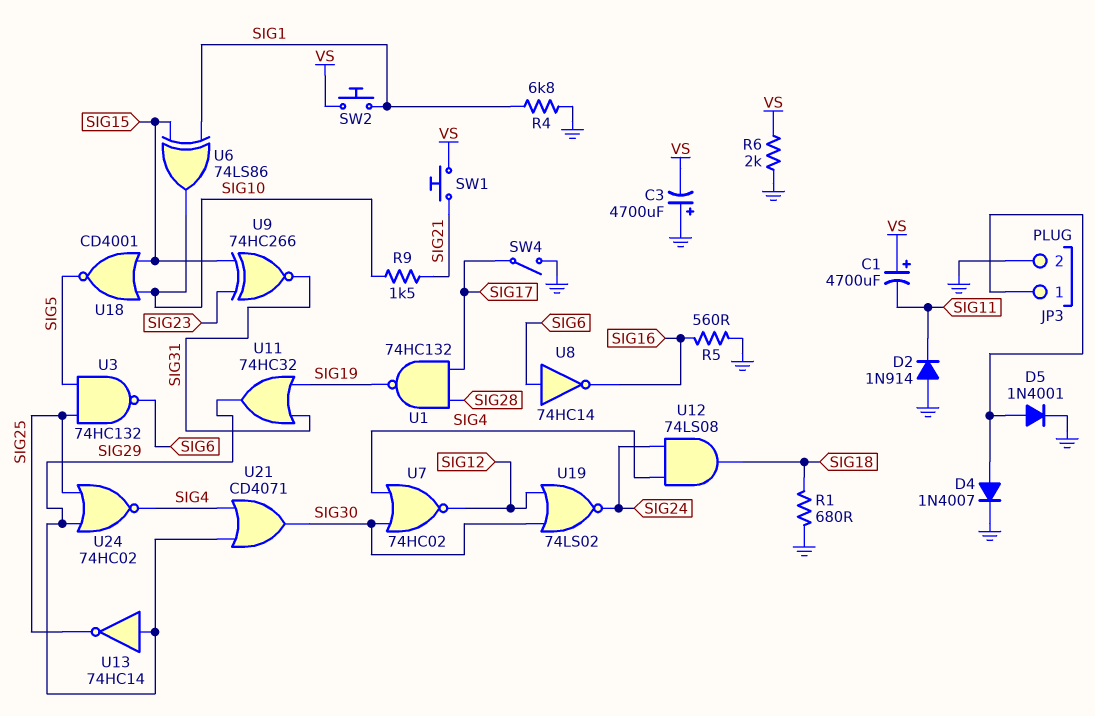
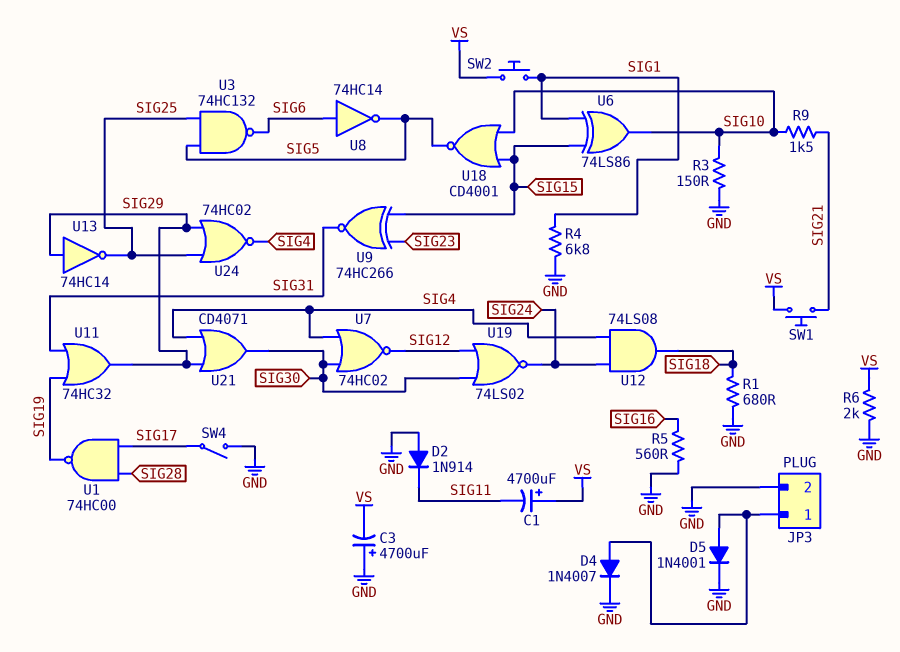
R3: none -> 150 (GND, SIG10)
U1: NAND 74HC132 (in SIG17, in SIG28, out SIG19) -> NAND 74HC00 (in SIG17, in SIG28, out SIG19)
U8: NOT 74HC14 (in SIG6, out SIG16) -> NOT 74HC14 (in SIG6, out SIG5)

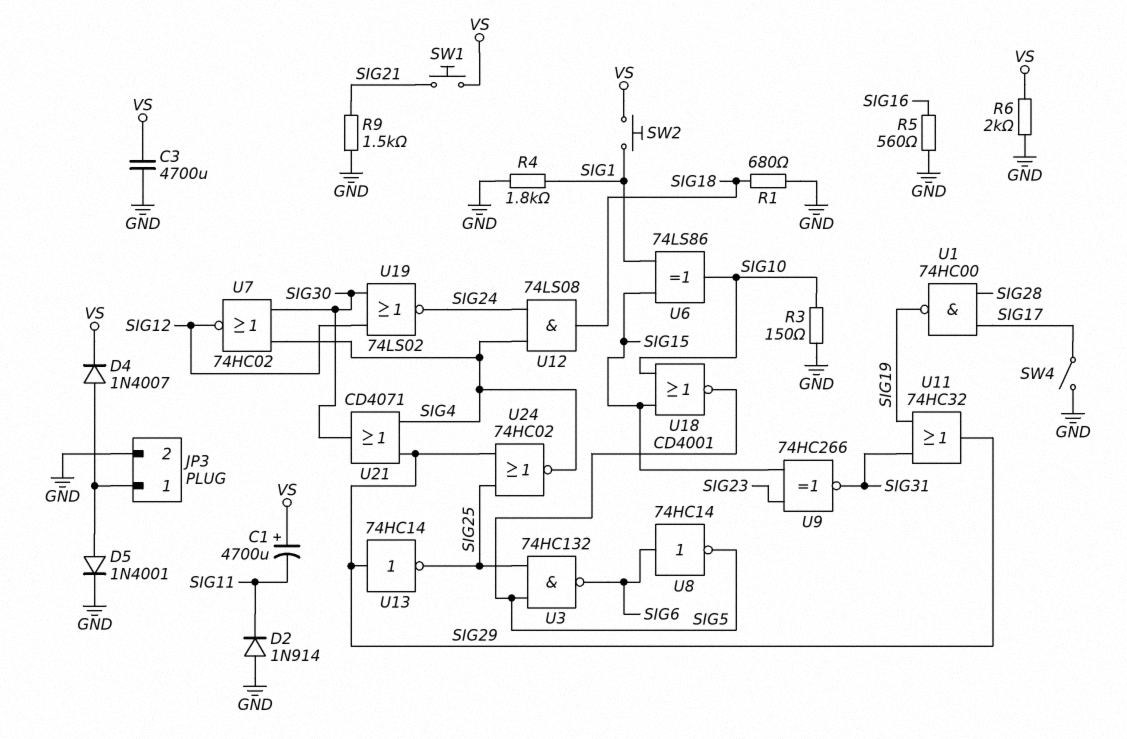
C3: 4700uF (plus GND, minus VS) -> 4700uF (GND, VS)
D4: diode 1N4007 (A JP3/1, K GND) -> diode 1N4007 (A JP3/1, K VS)
R4: 6.8k (GND, SIG1) -> 1.8k (GND, SIG1)
R9: 1.5k (SIG10, SIG21) -> 1.5k (GND, SIG21)

